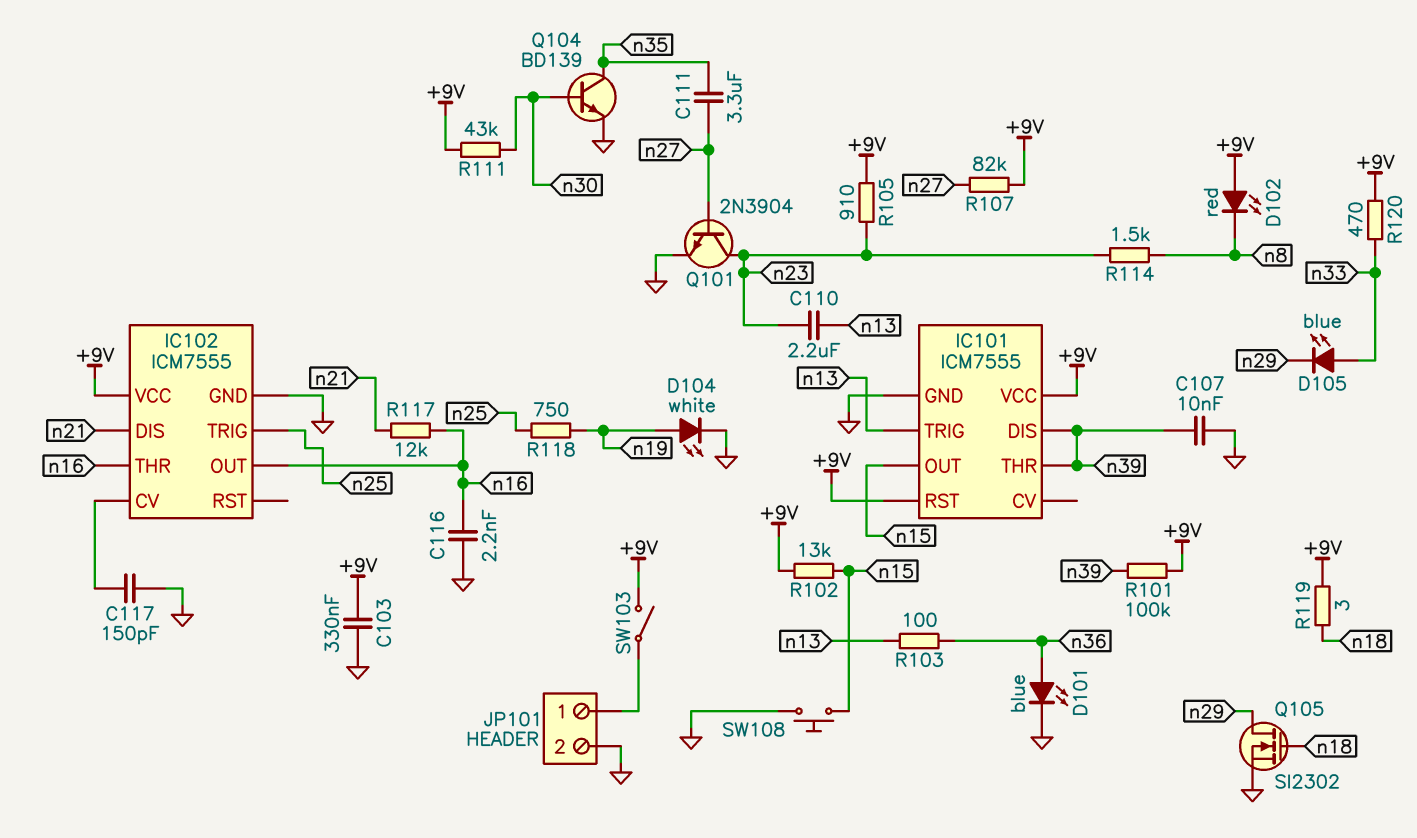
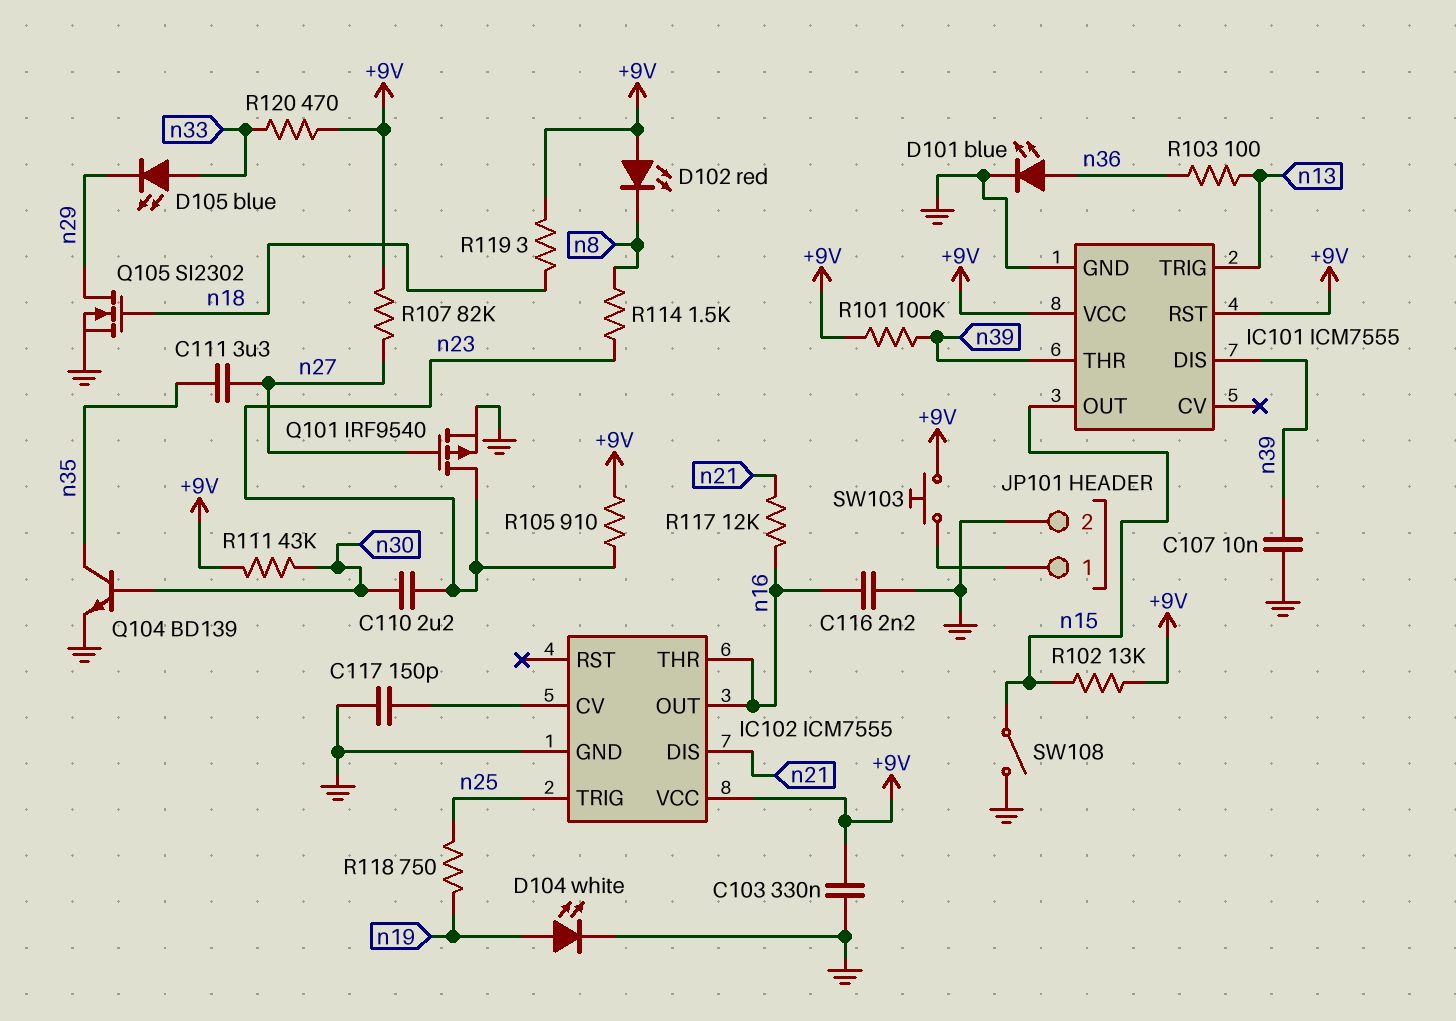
C110: 2.2uF (n13, n23) -> 2.2uF (n23, n30)
Q101: NPN 2N3904 (B n27, C n23, E GND) -> PMOS IRF9540 (G n27, D n23, S GND)
SW103: switch (+9V, JP101/1) -> button (+9V, JP101/1)
SW108: button (GND, n15) -> switch (GND, n15)

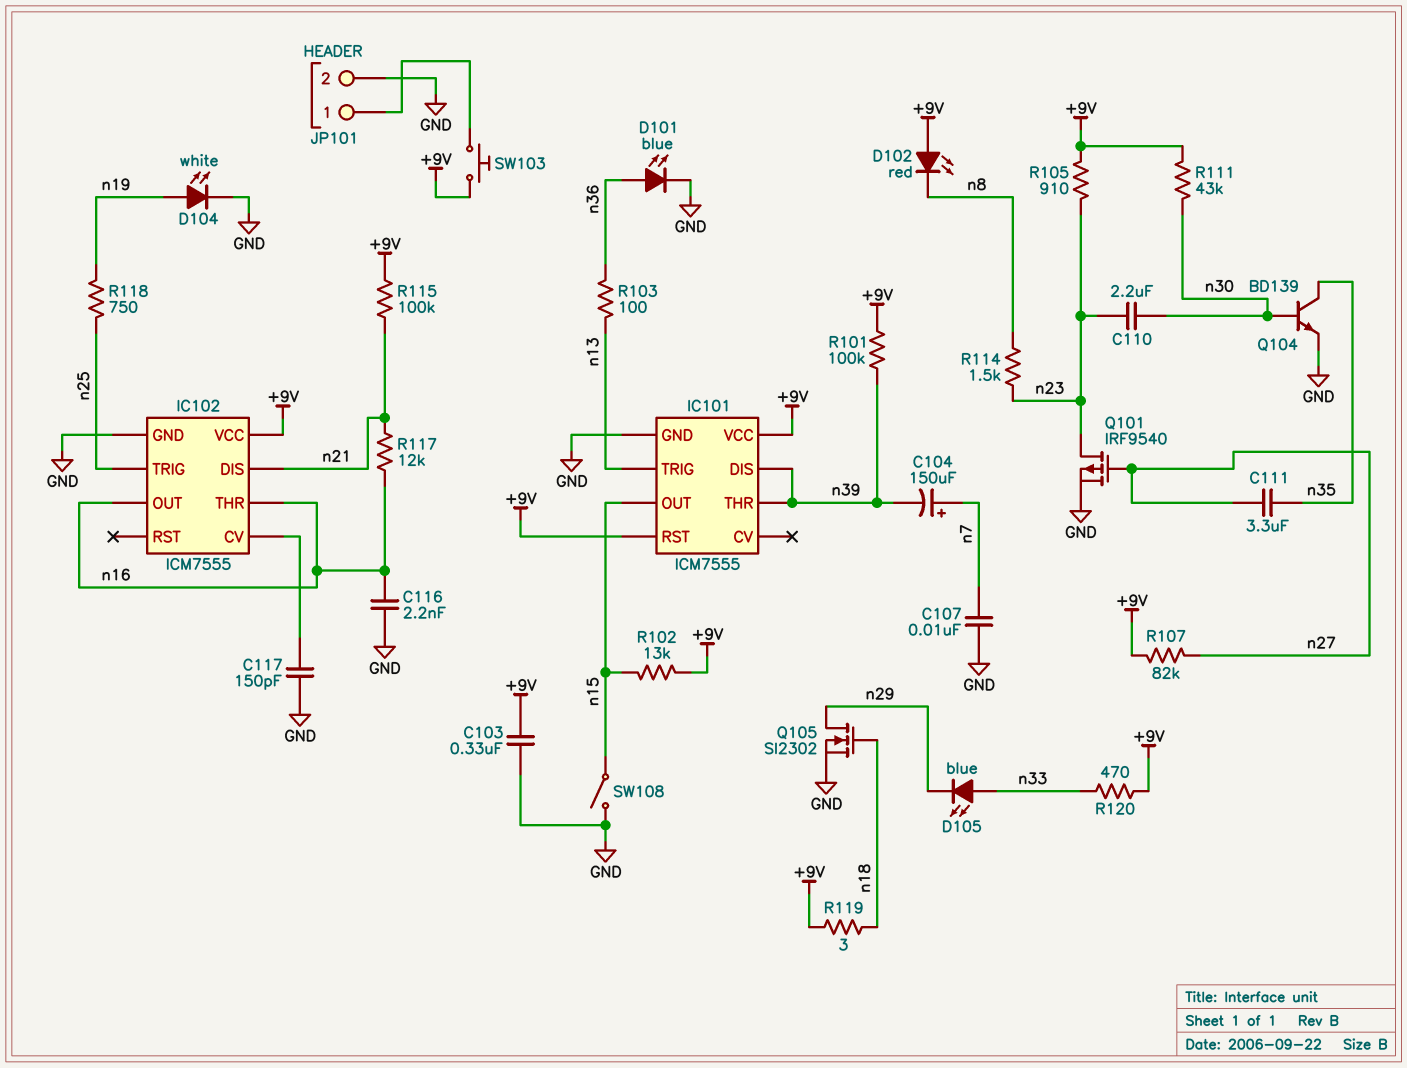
C104: none -> 150uF (plus n7, minus n39)
C107: 10nF (GND, n39) -> 10nF (GND, n7)
R115: none -> 100k (+9V, n21)

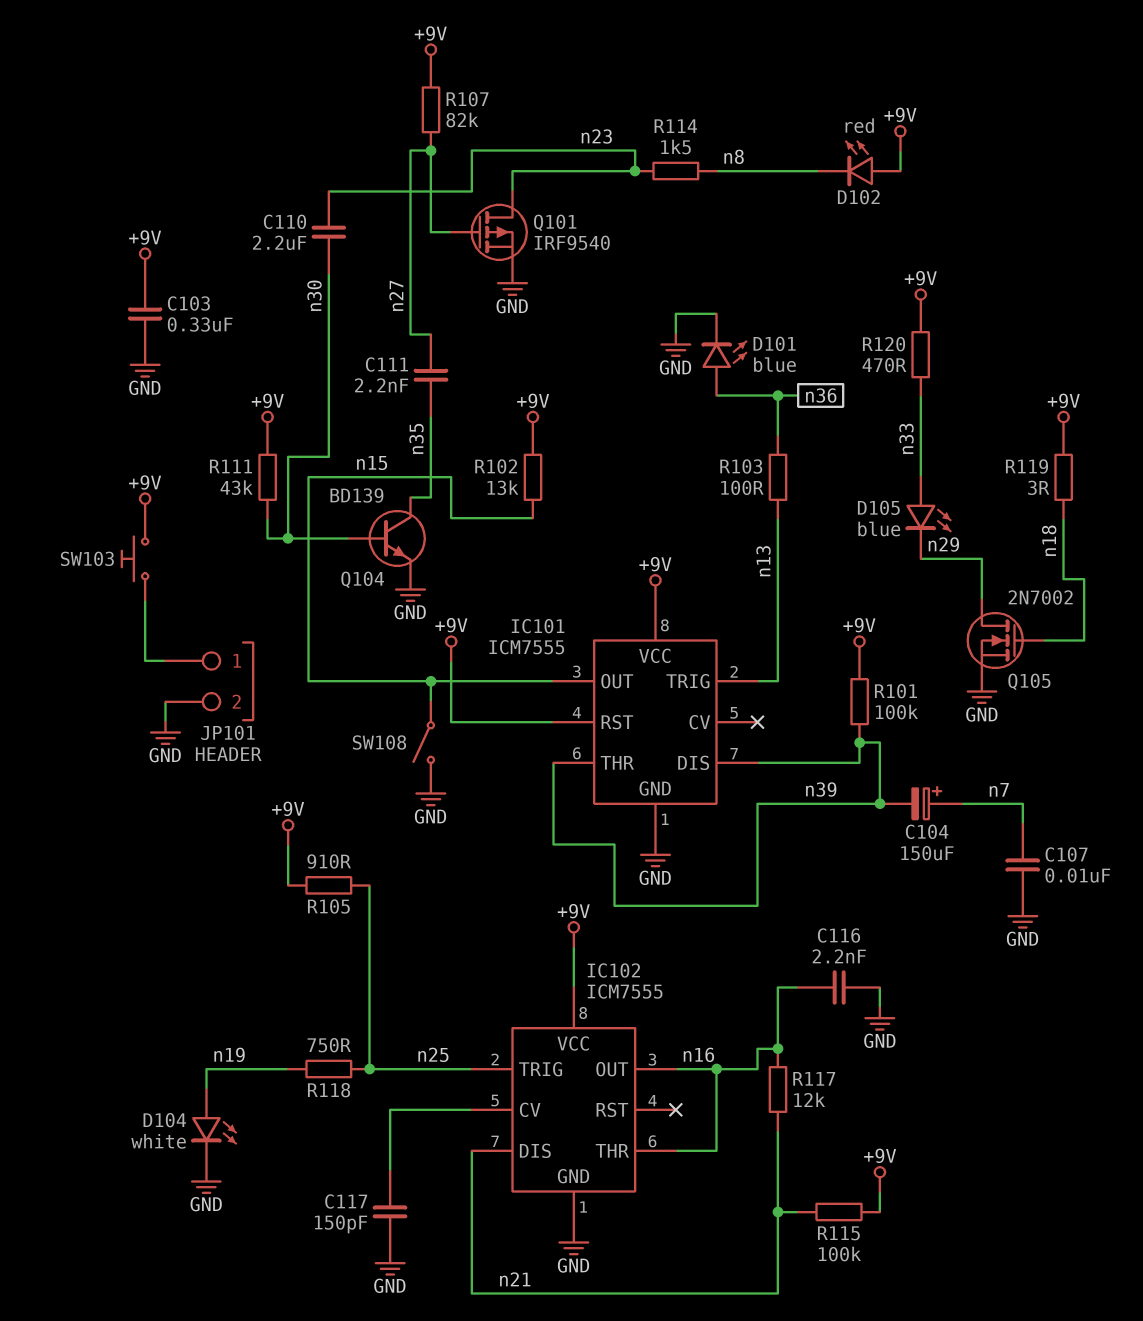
C111: 3.3uF (n27, n35) -> 2.2nF (n27, n35)
Q105: NMOS SI2302 (G n18, D n29, S GND) -> NMOS 2N7002 (G n18, D n29, S GND)
R105: 910 (+9V, n23) -> 910 (+9V, n25)

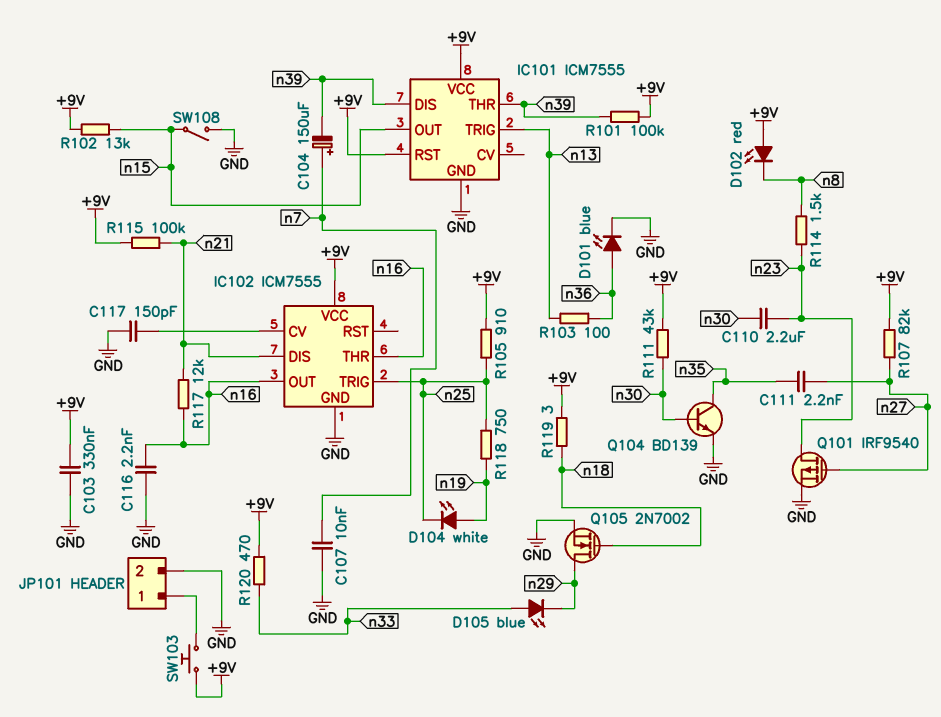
D104: LED white (A n19, K GND) -> LED white (A n19, K n25)

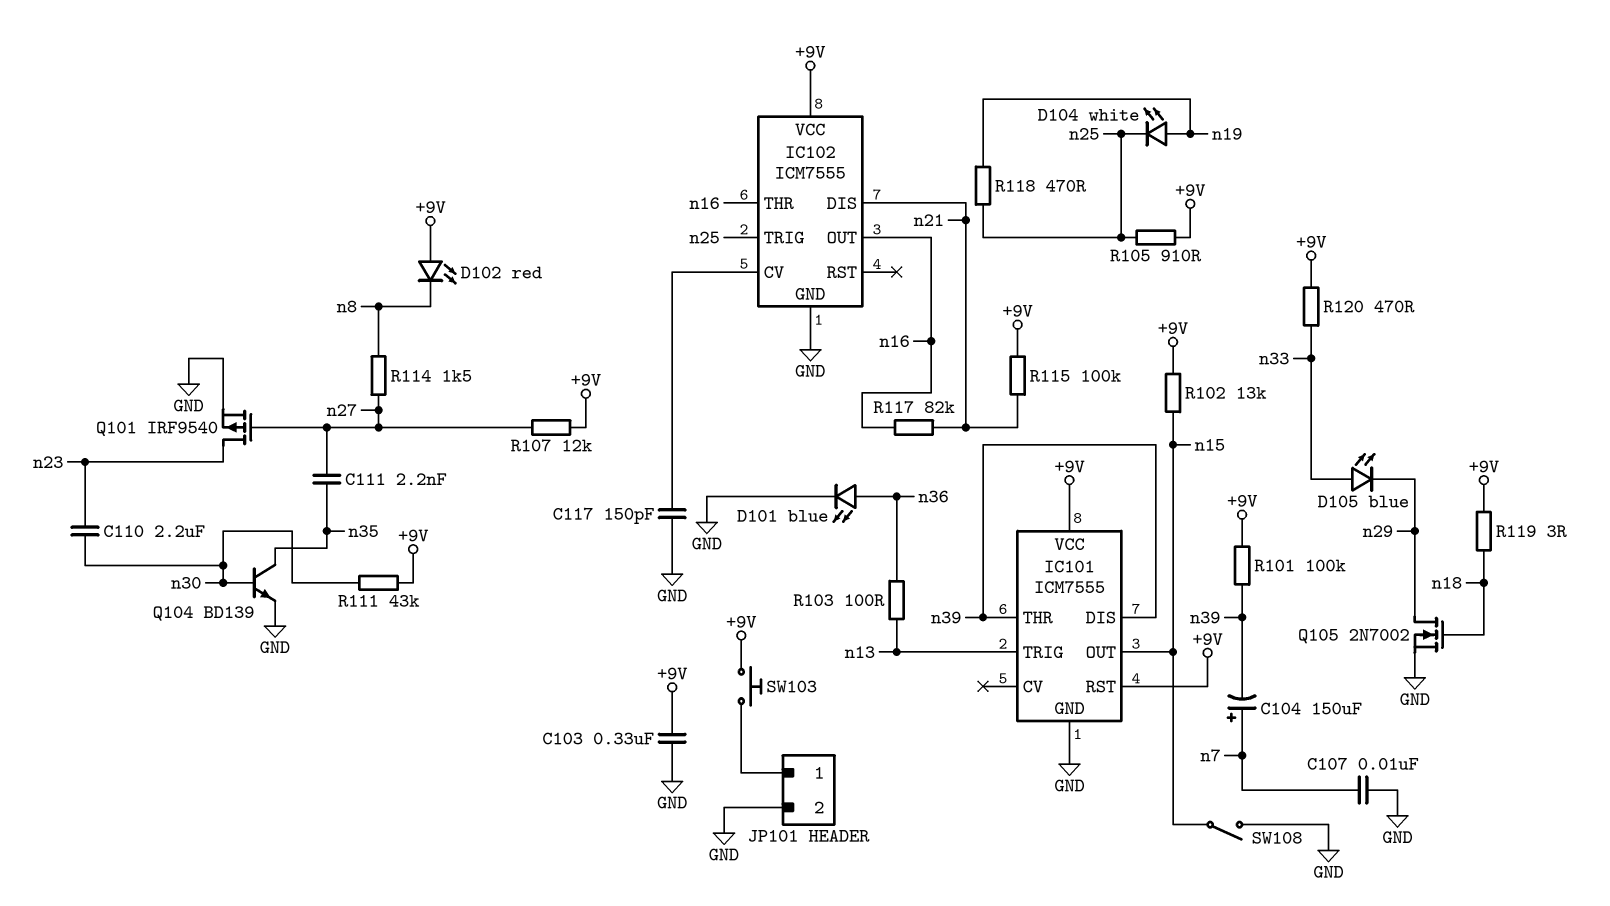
C116: 2.2nF (GND, n16) -> none
R107: 82k (+9V, n27) -> 12k (+9V, n27)
R114: 1.5k (n8, n23) -> 1.5k (n8, n27)
R117: 12k (n16, n21) -> 82k (n16, n21)
R118: 750 (n19, n25) -> 470 (n19, n25)

